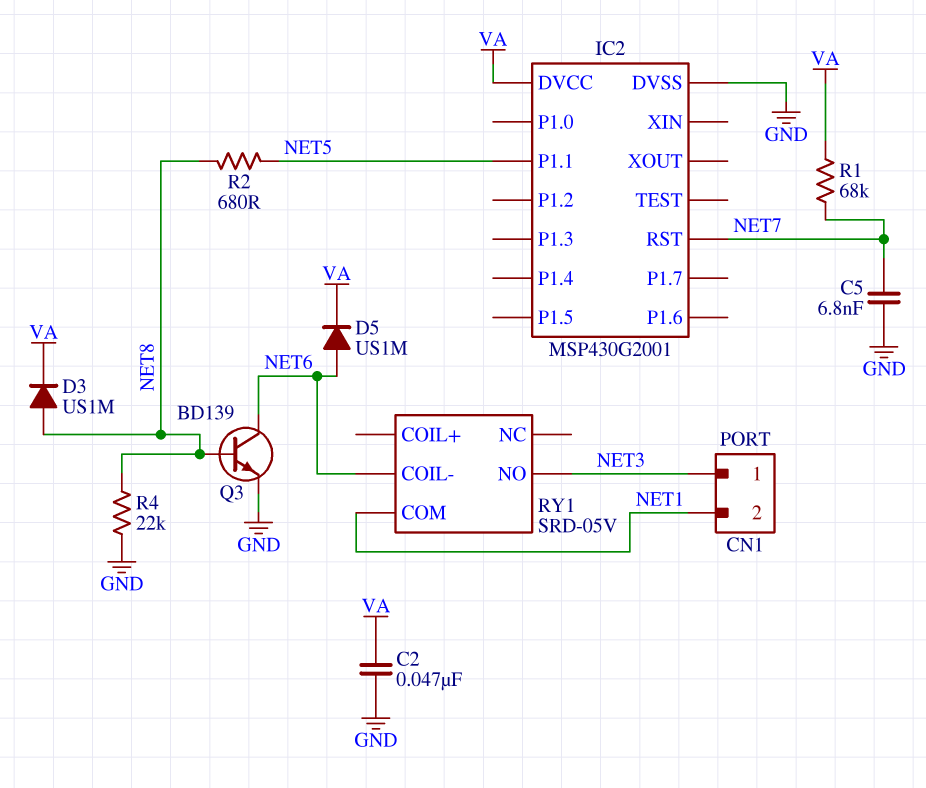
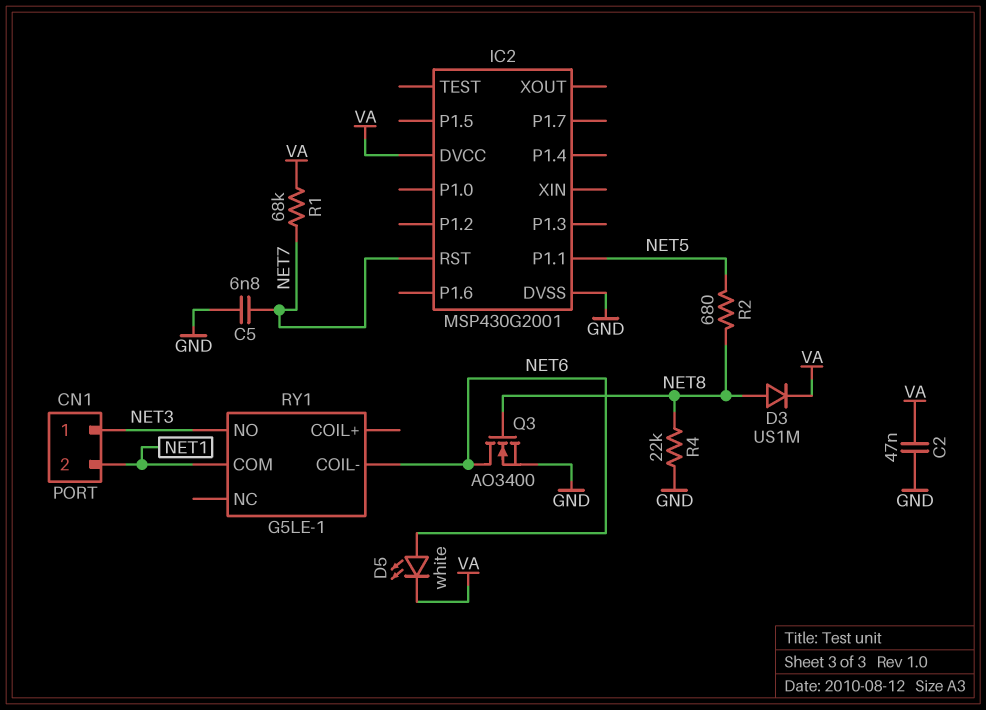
D5: diode US1M (A NET6, K VA) -> LED white (A NET6, K VA)
Q3: NPN BD139 (B NET8, C NET6, E GND) -> NMOS AO3400 (G NET8, D NET6, S GND)
RY1: SRD-05V -> G5LE-1

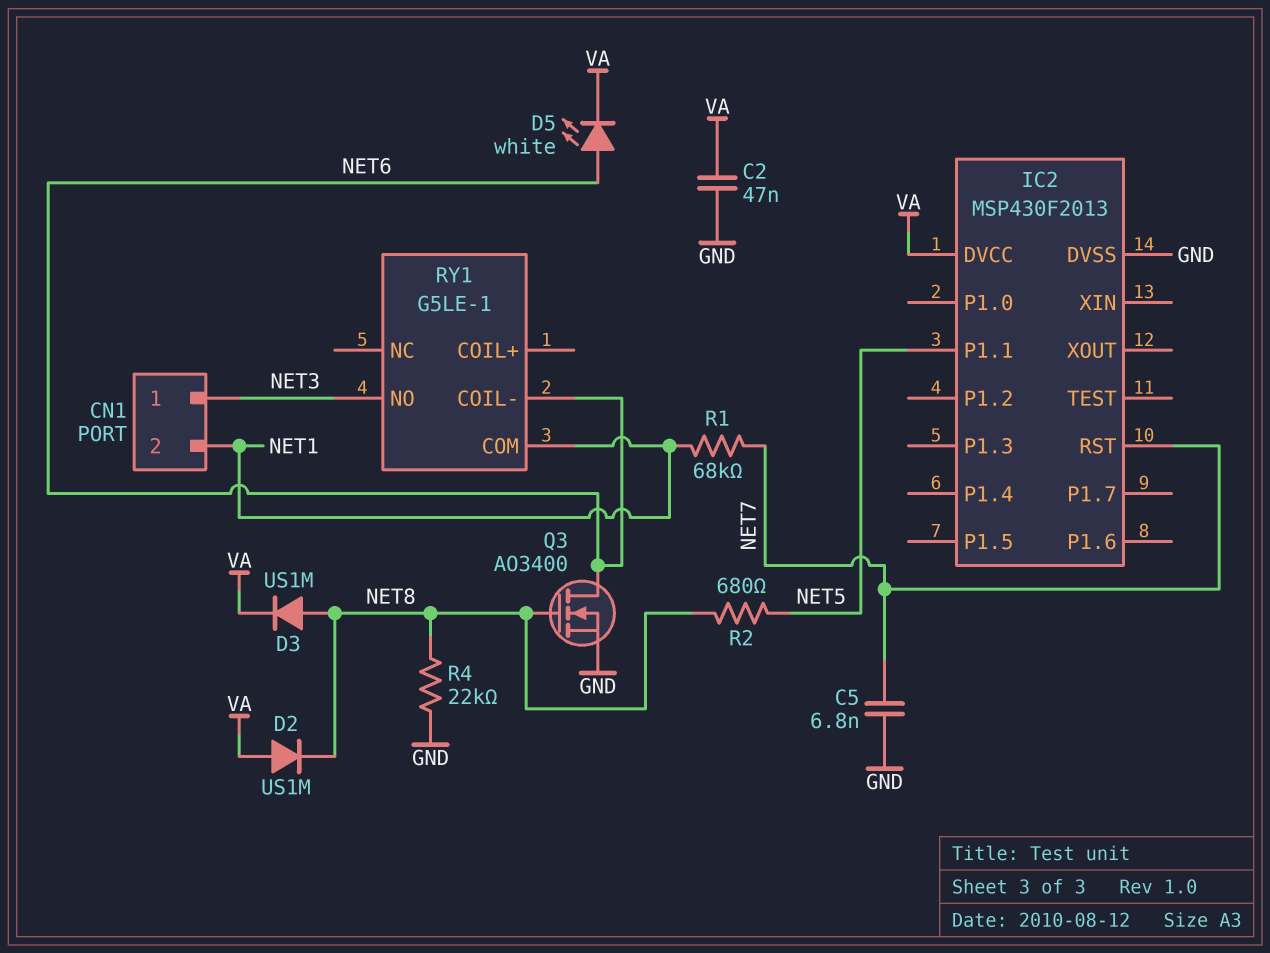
D2: none -> diode US1M (A VA, K NET8)
IC2: MSP430G2001 -> MSP430F2013
R1: 68k (NET7, VA) -> 68k (NET1, NET7)

